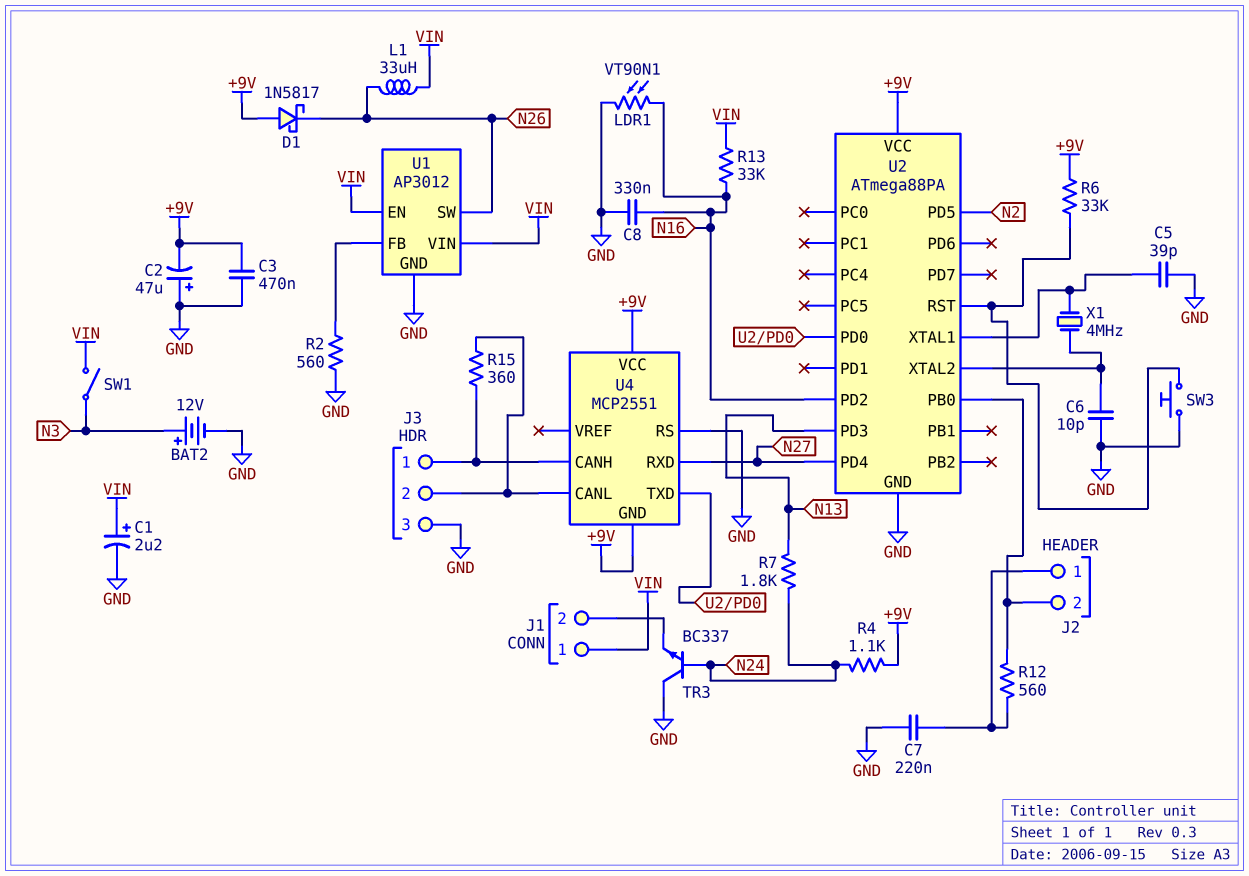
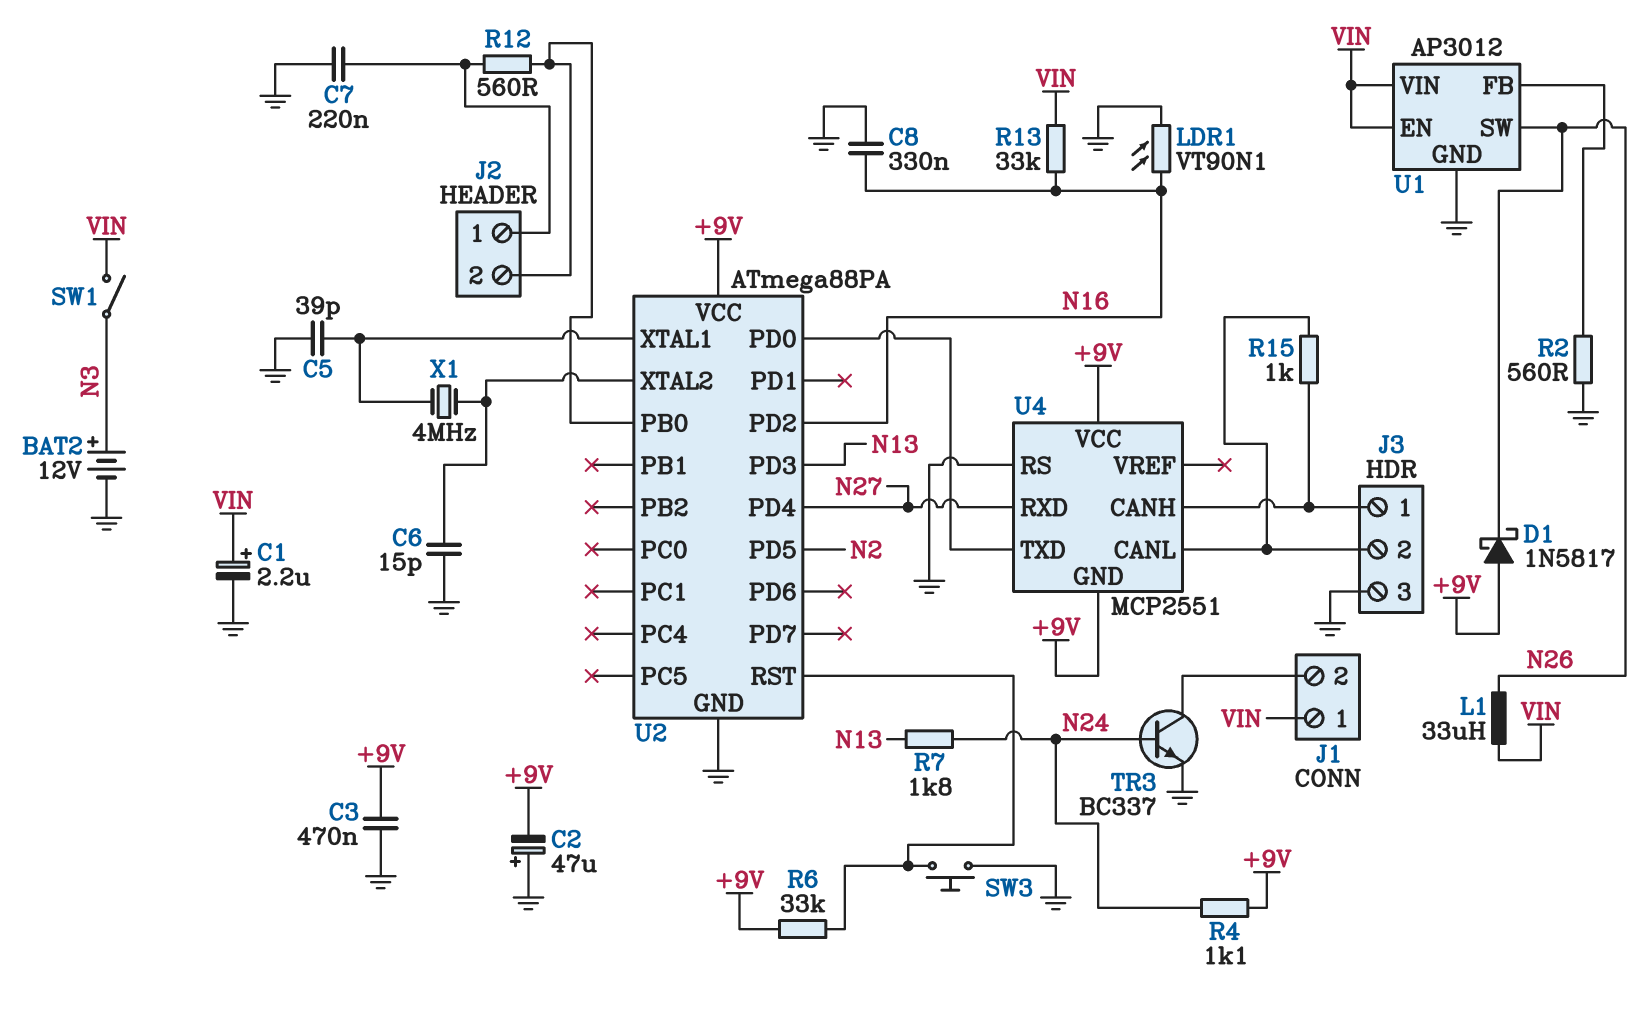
C6: 10pF (GND, U2/XTAL2) -> 15pF (GND, U2/XTAL2)
R15: 360 (J3/1, J3/2) -> 1k (J3/1, J3/2)
TR3: NPN BC337 (B N24, C GND, E J1/2) -> NPN BC337 (B N24, C J1/2, E GND)

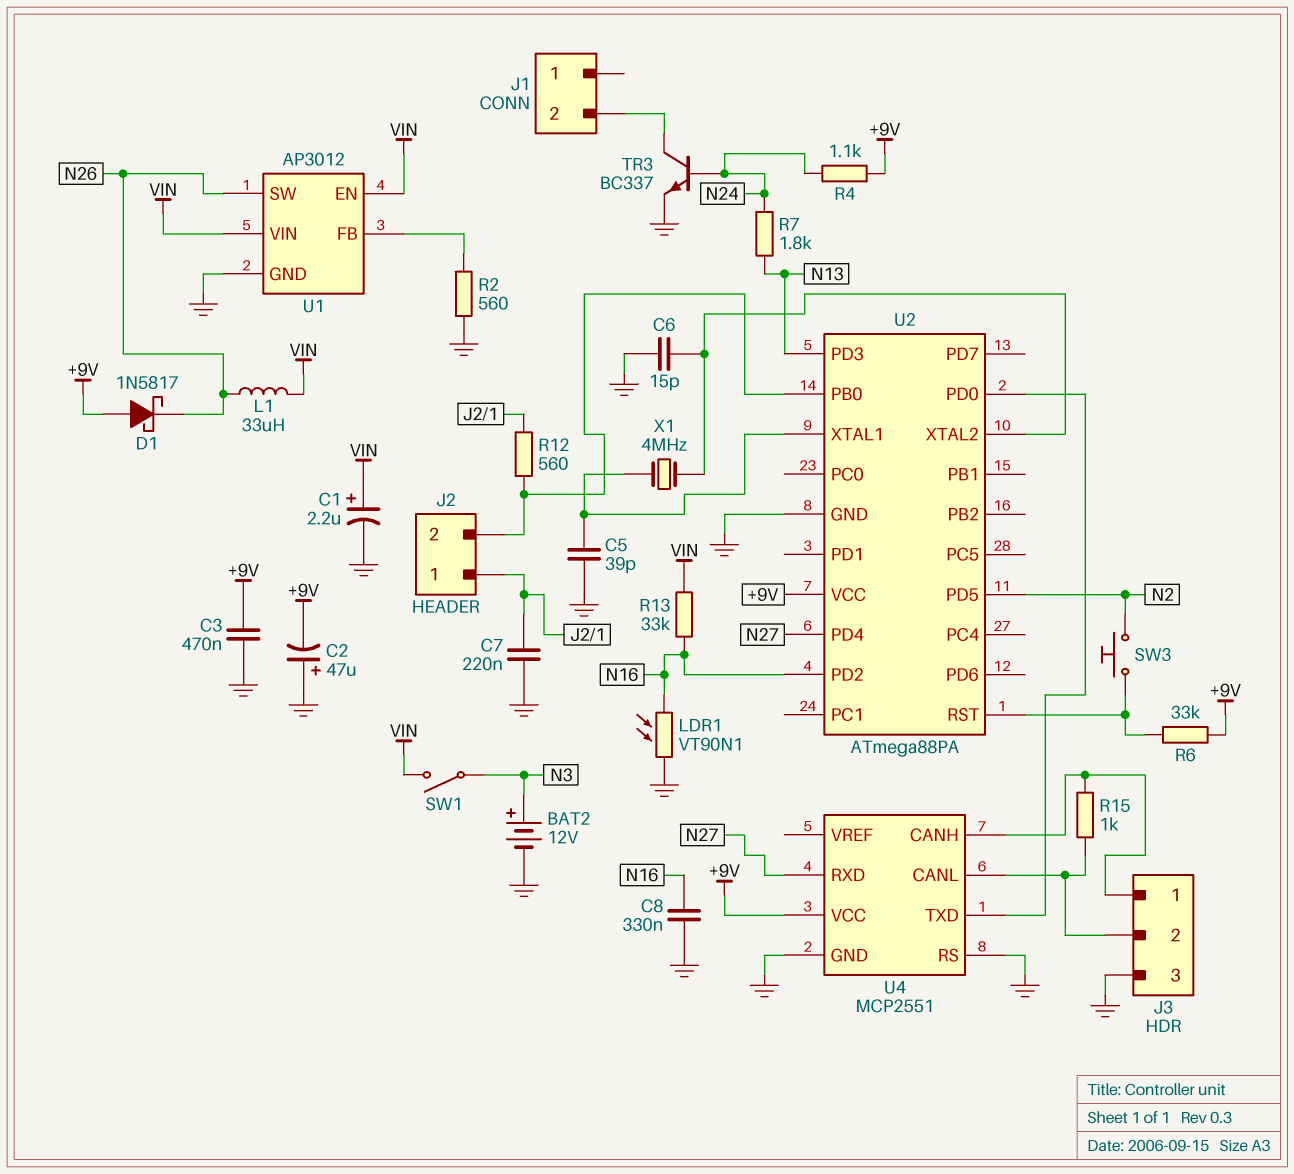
J1 pin 1: VIN -> none
SW3: button (GND, U2/RST) -> button (N2, U2/RST)
U4 pin GND: +9V -> GND

